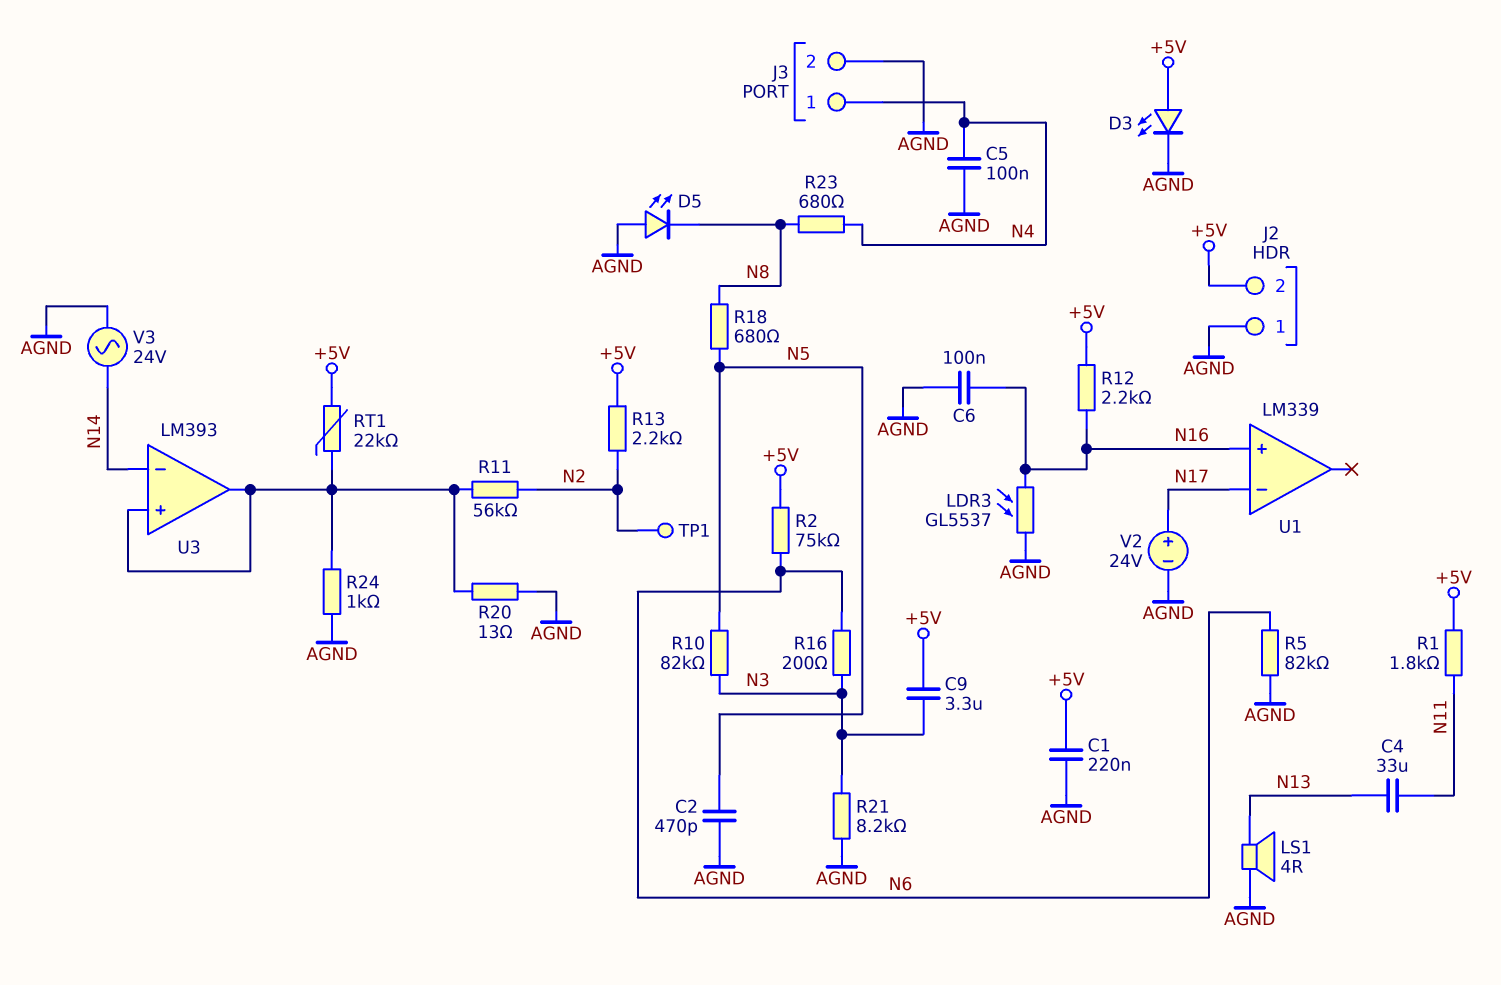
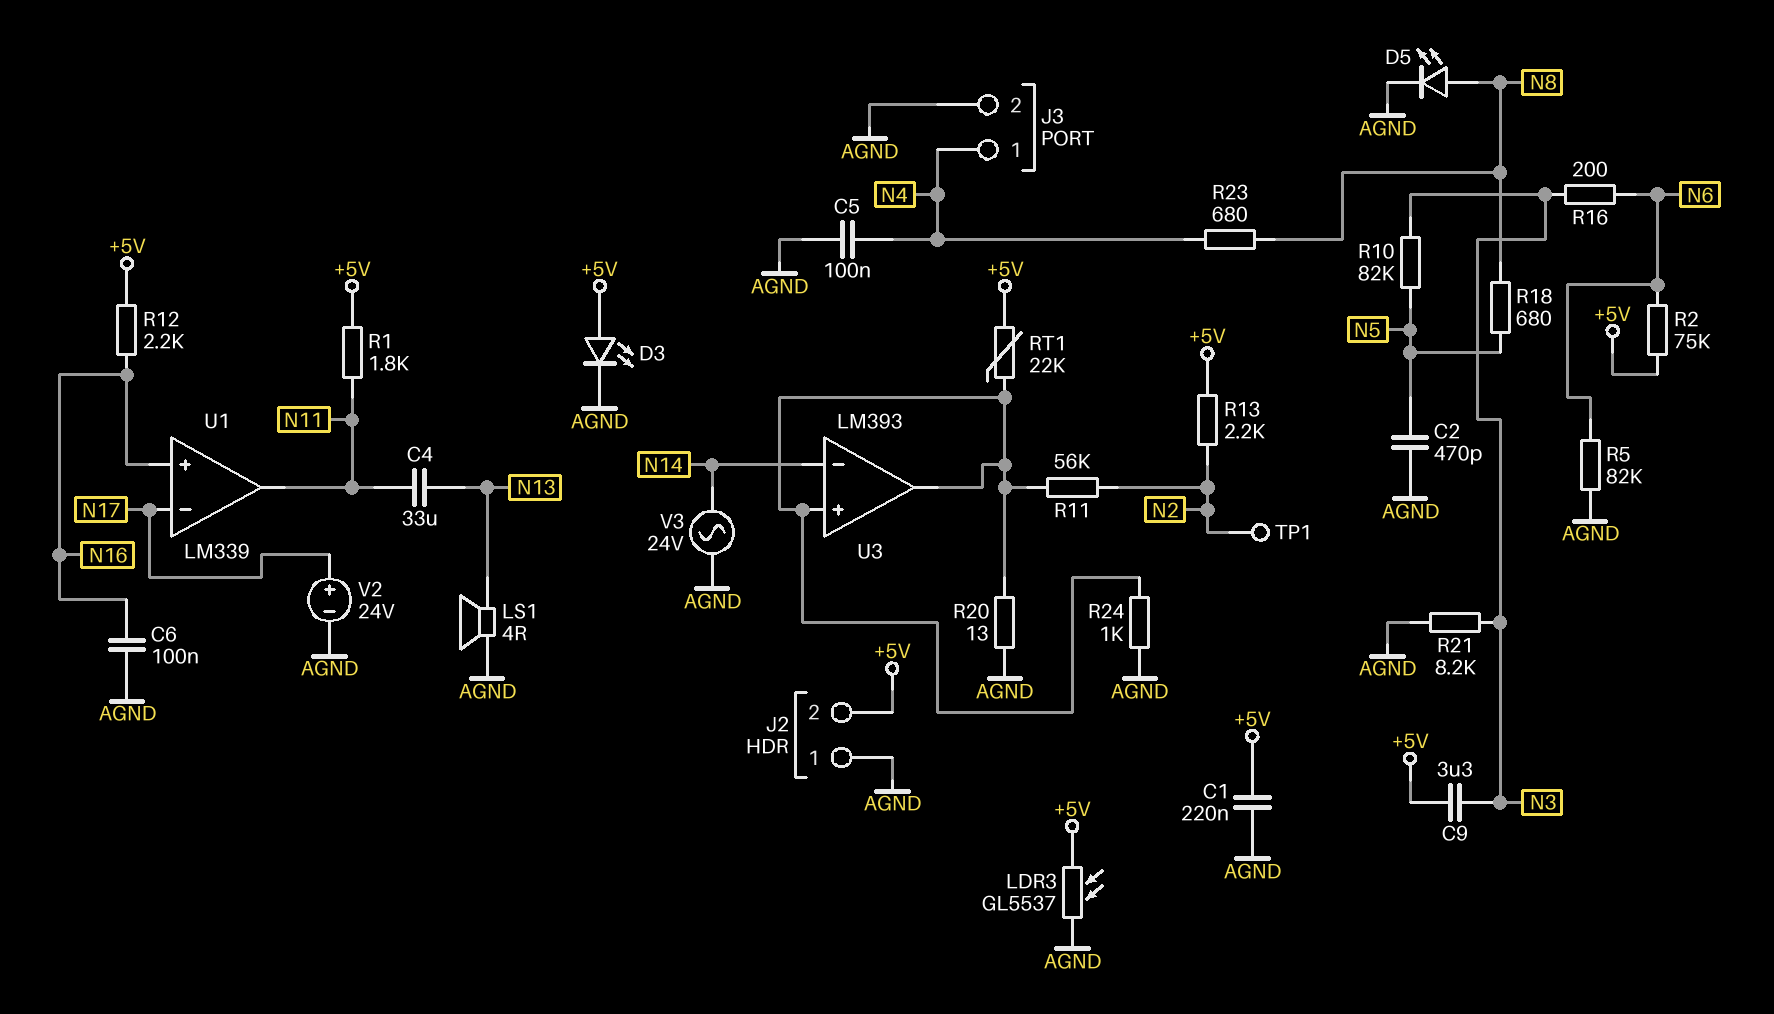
D5: LED (A AGND, K N8) -> LED (A N8, K AGND)
LDR3: GL5537 (AGND, N16) -> GL5537 (+5V, AGND)
U1 pin out: none -> N11

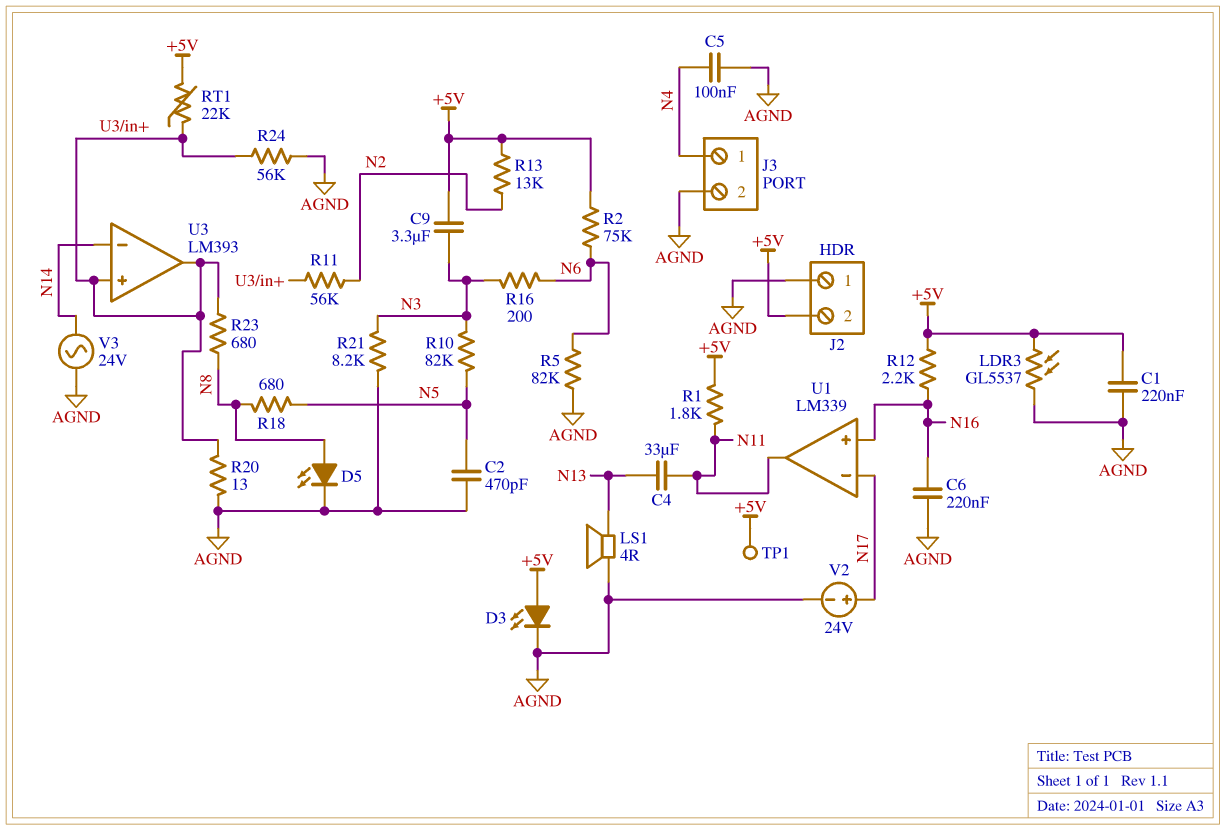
C6: 100nF (AGND, N16) -> 220nF (AGND, N16)
R13: 2.2k (+5V, N2) -> 13k (+5V, N2)
R23: 680 (N4, N8) -> 680 (N8, U3/in+)
R24: 1k (AGND, U3/in+) -> 56k (AGND, U3/in+)
TP1: test point (N2) -> test point (+5V)

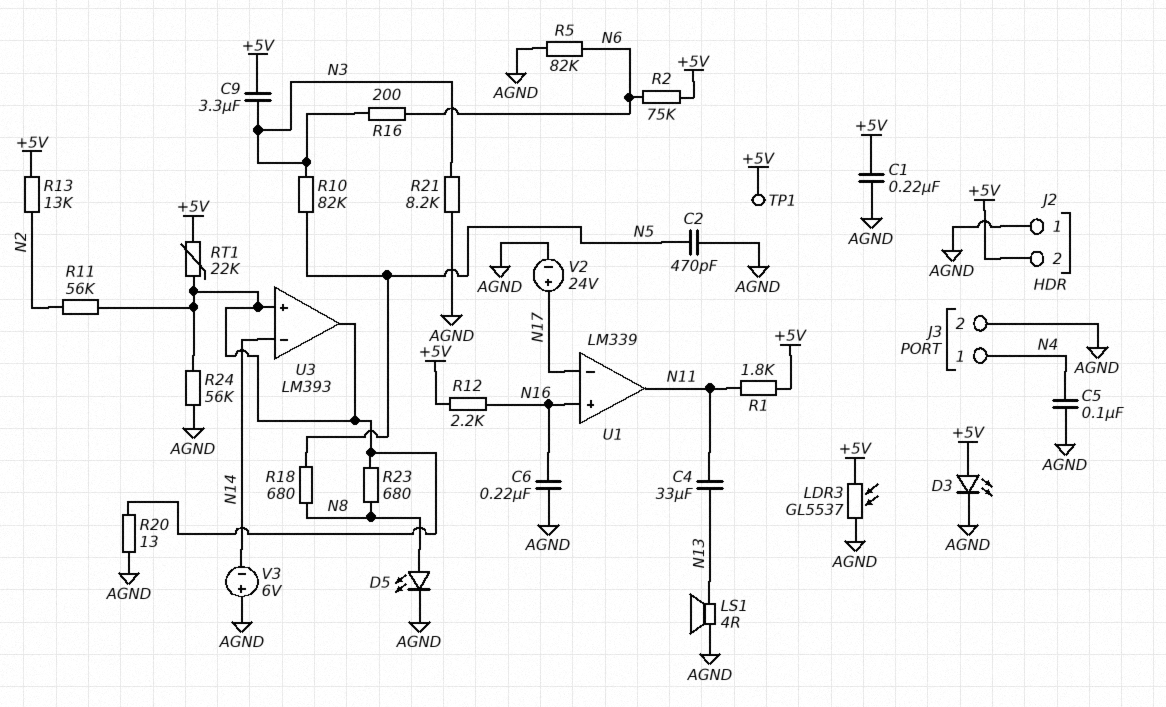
V3: AC 24V (AGND, N14) -> 6V (plus AGND, minus N14)

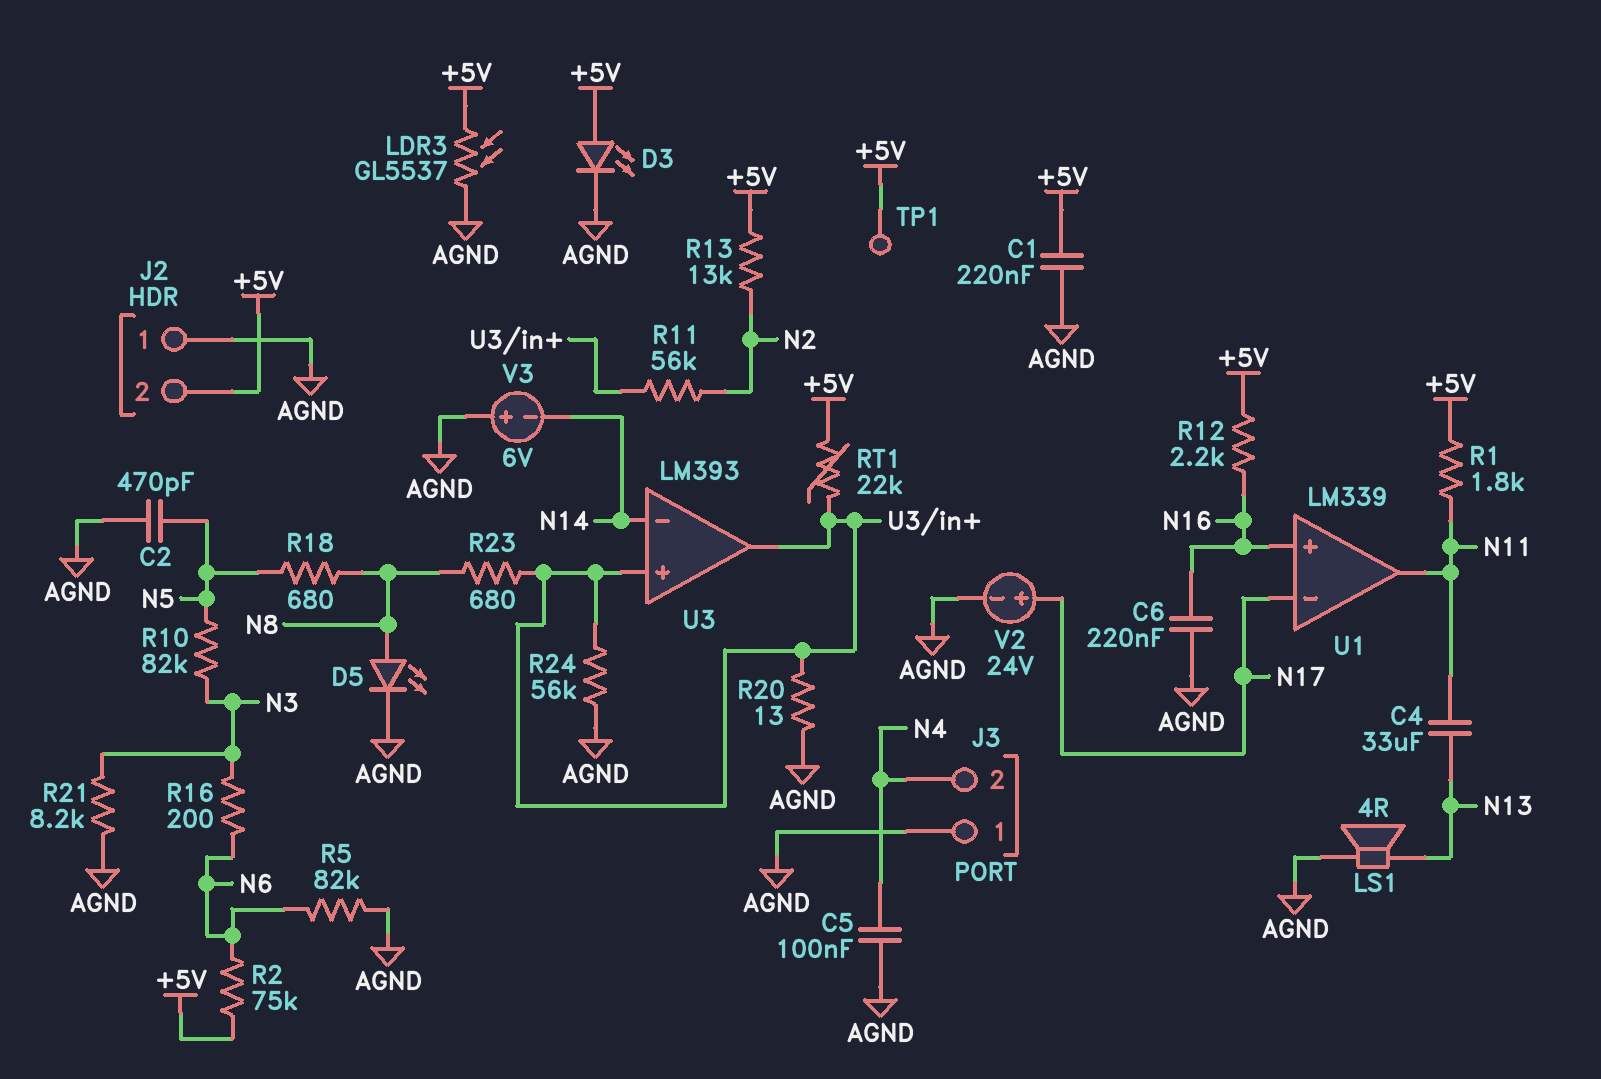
C9: 3.3uF (+5V, N3) -> none
J3 pin 1: N4 -> AGND
J3 pin 2: AGND -> N4

